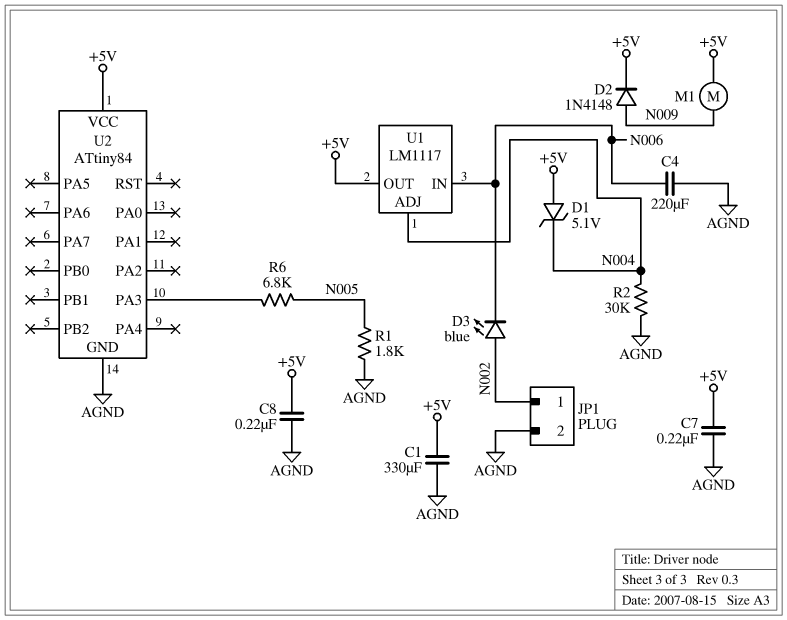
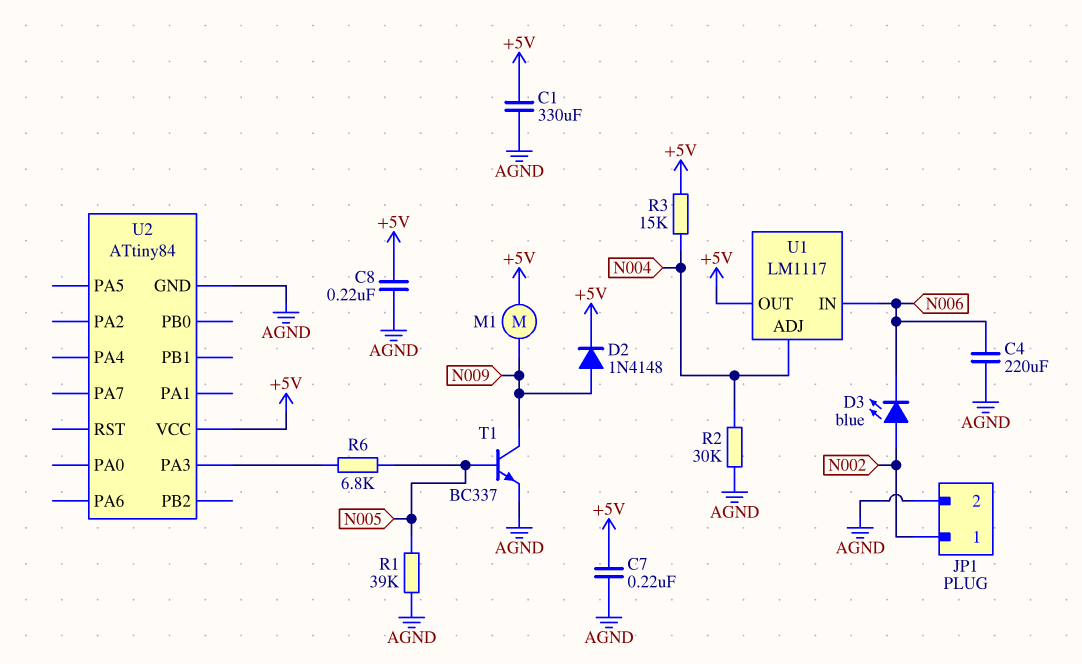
D1: zener 5.1V (A +5V, K N004) -> none
R1: 1.8k (AGND, N005) -> 39k (AGND, N005)
R3: none -> 15k (+5V, N004)
T1: none -> NPN BC337 (B N005, C N009, E AGND)

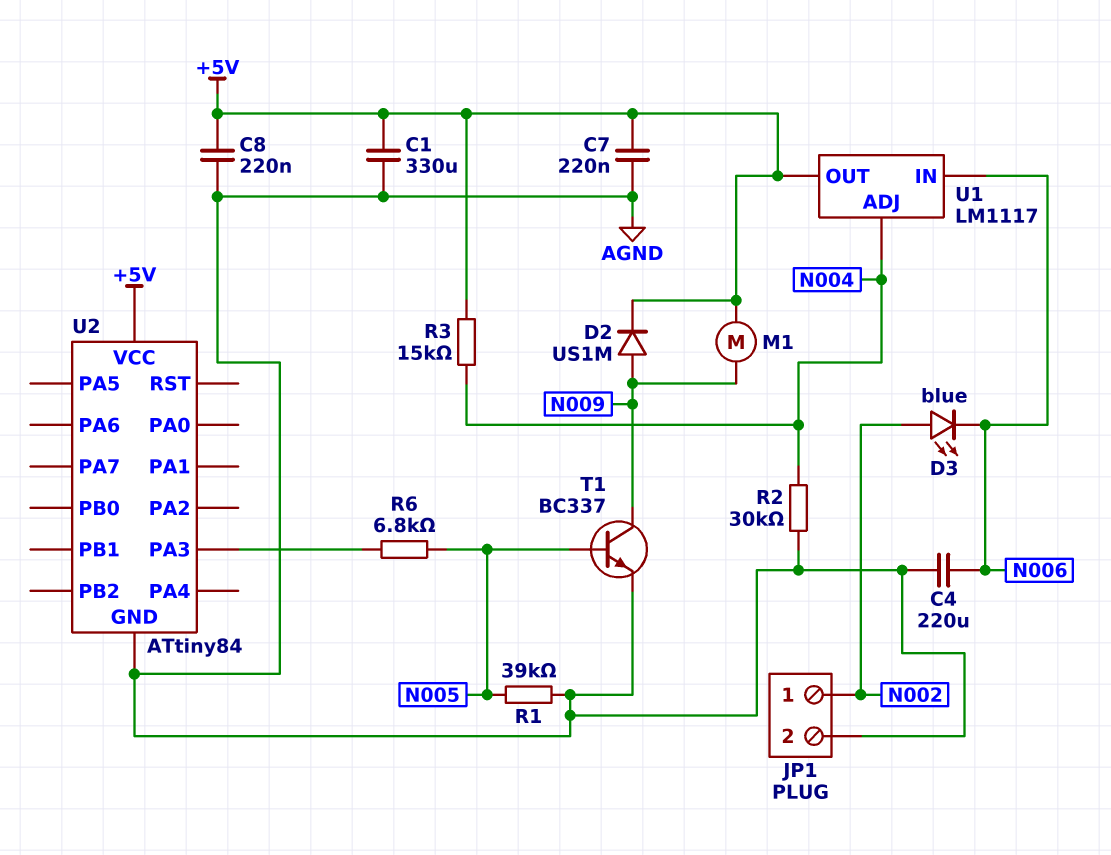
D2: diode 1N4148 (A N009, K +5V) -> diode US1M (A N009, K +5V)

